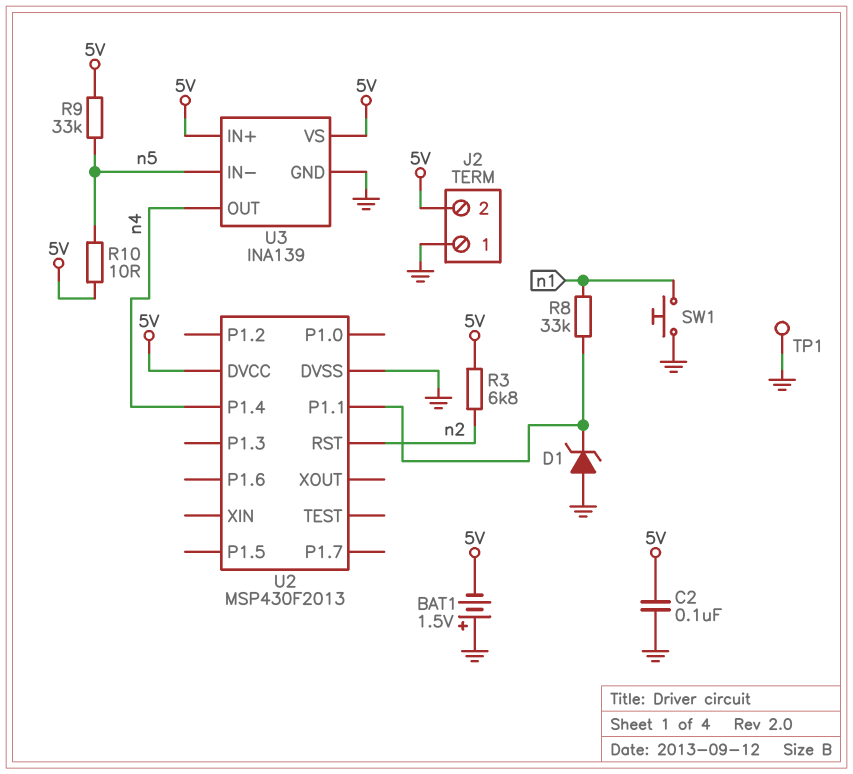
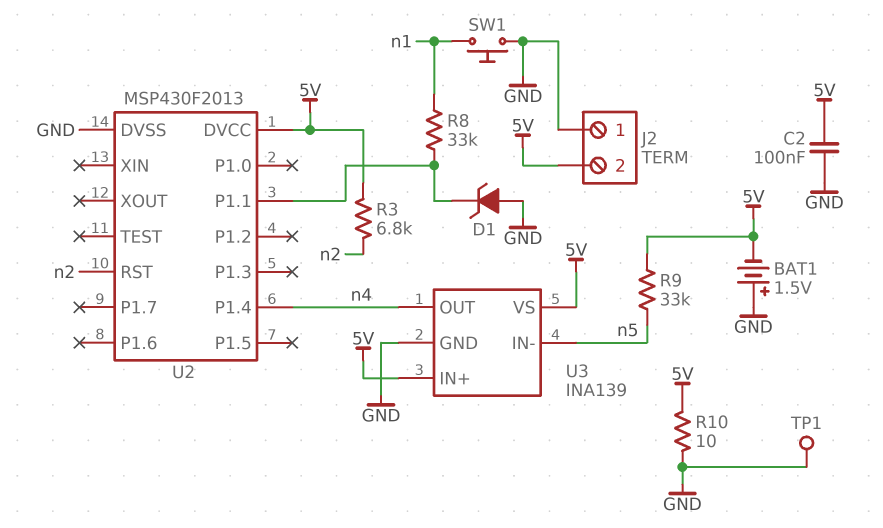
R10: 10 (5V, n5) -> 10 (5V, GND)

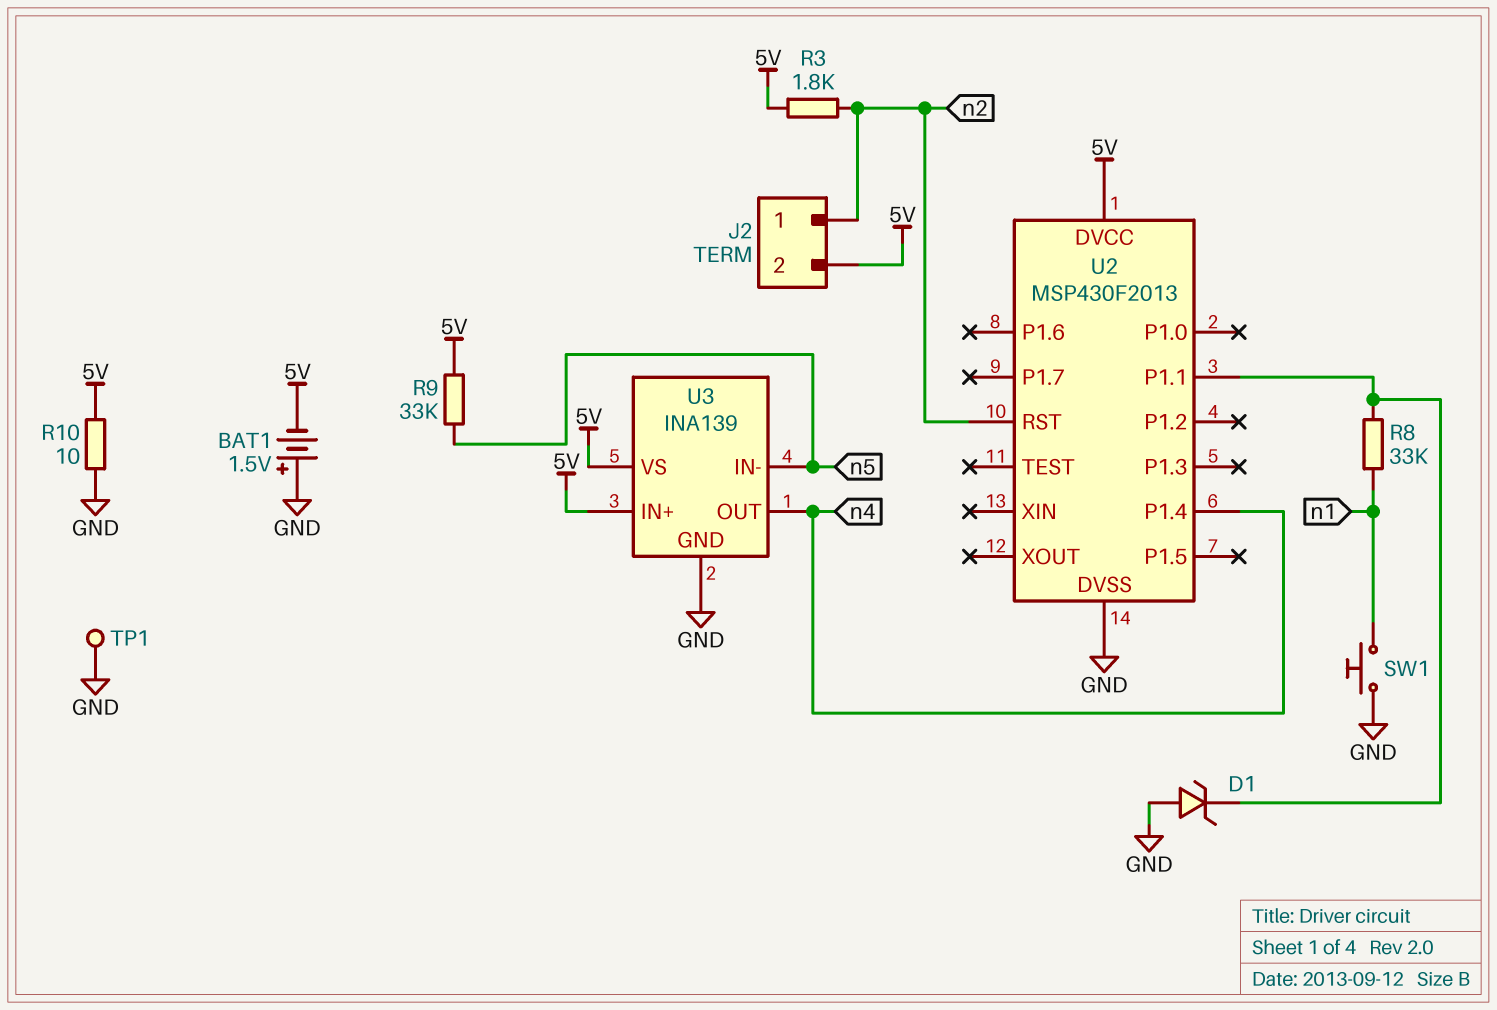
C2: 100nF (5V, GND) -> none
J2 pin 1: GND -> n2
R3: 6.8k (5V, n2) -> 1.8k (5V, n2)

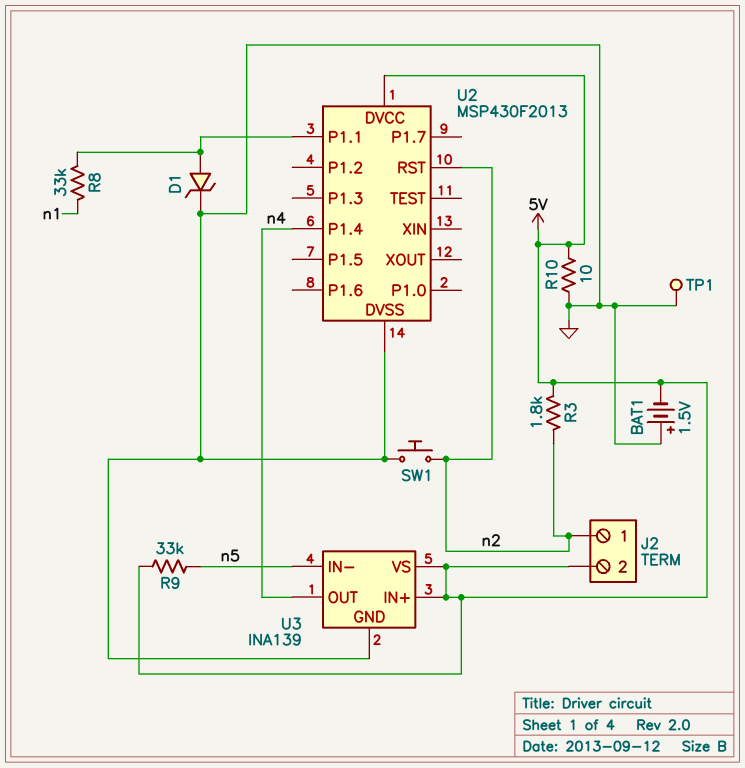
D1: zener (A GND, K U2/P1.1) -> zener (A U2/P1.1, K GND)
SW1: button (GND, n1) -> button (GND, n2)

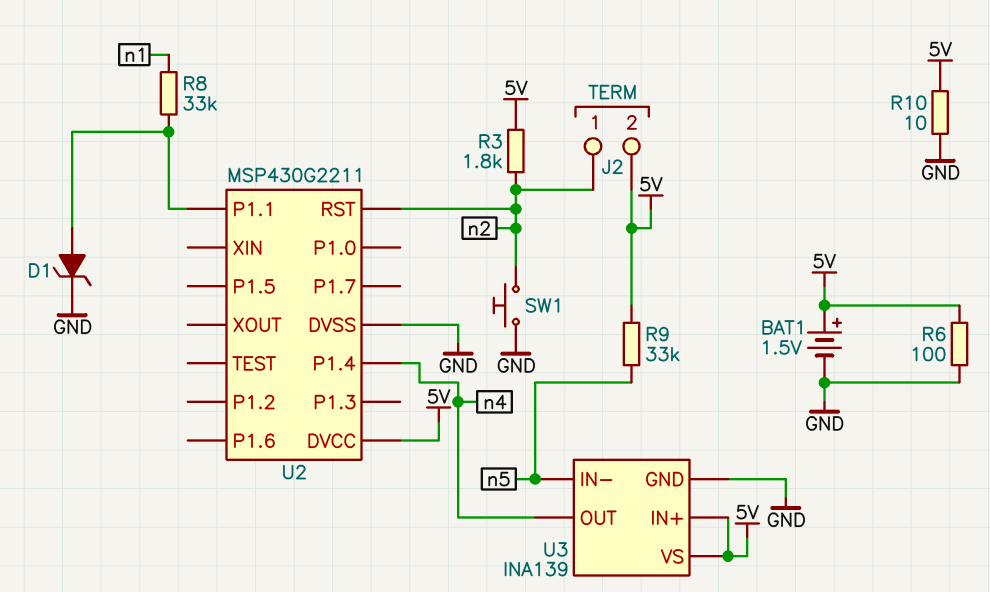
BAT1: 1.5V (plus GND, minus 5V) -> 1.5V (plus 5V, minus GND)
R6: none -> 100 (5V, GND)
TP1: test point (GND) -> none
U2: MSP430F2013 -> MSP430G2211

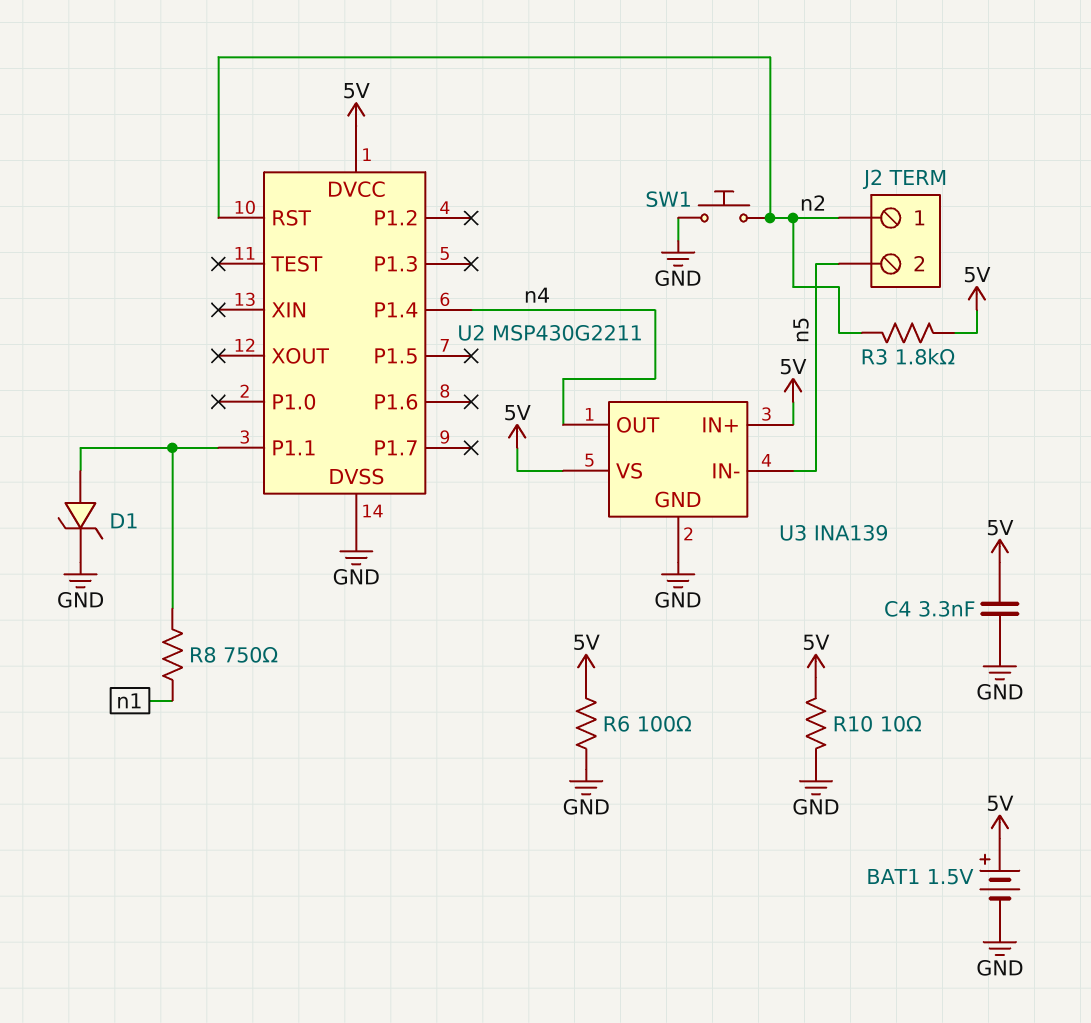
C4: none -> 3.3nF (5V, GND)
J2 pin 2: 5V -> n5
R8: 33k (U2/P1.1, n1) -> 750 (U2/P1.1, n1)
R9: 33k (5V, n5) -> none

